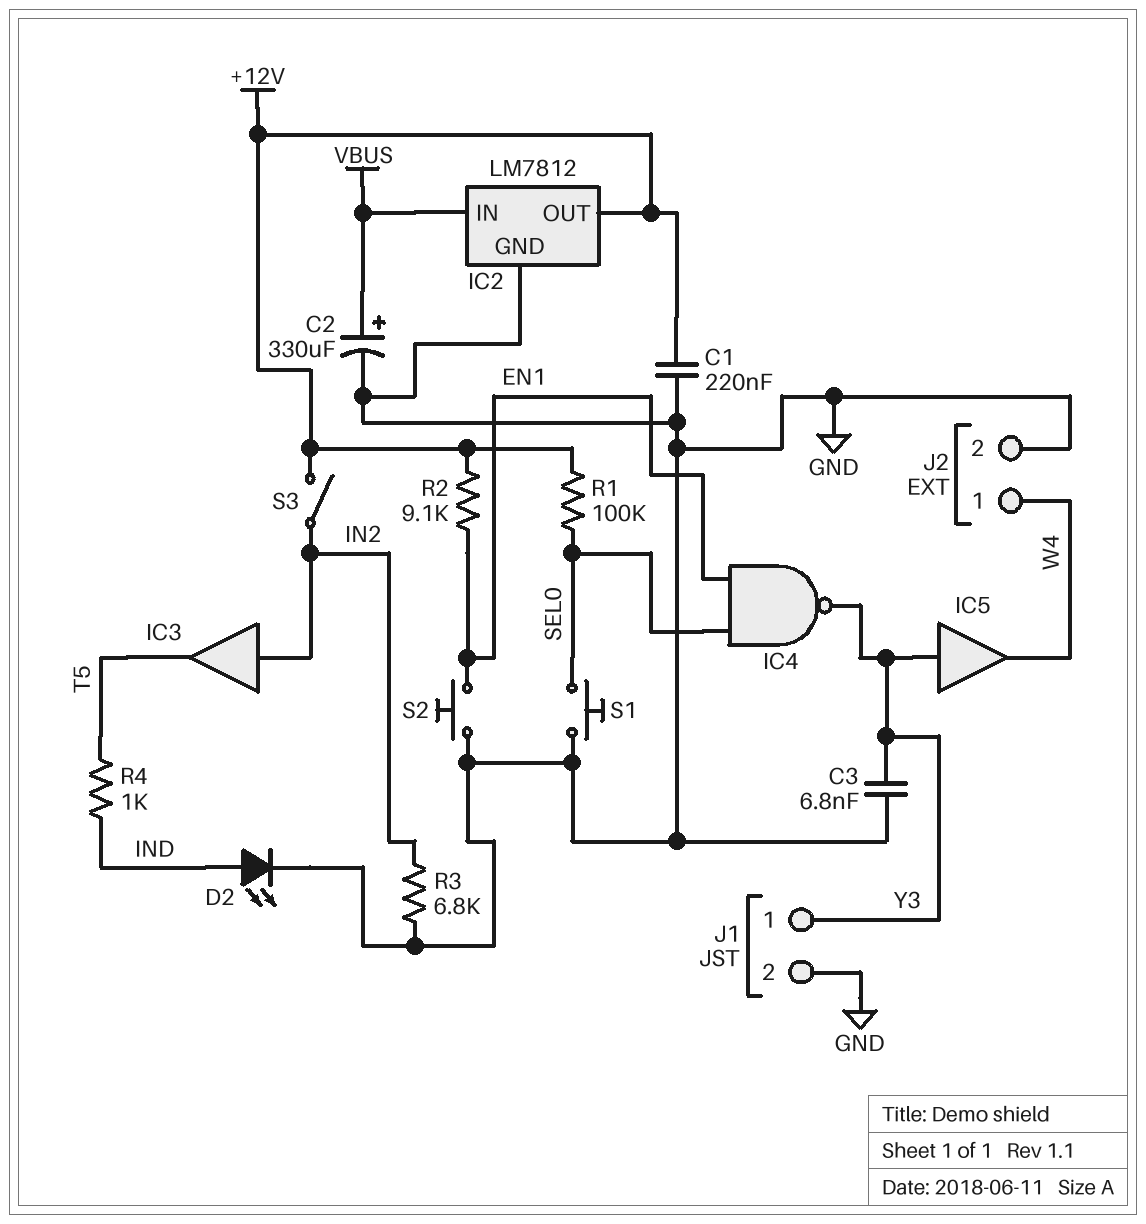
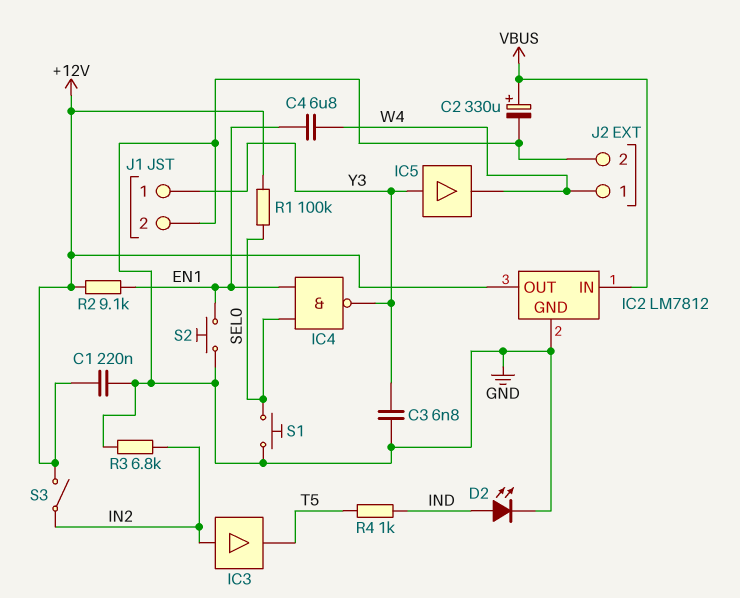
C4: none -> 6.8uF (EN1, W4)

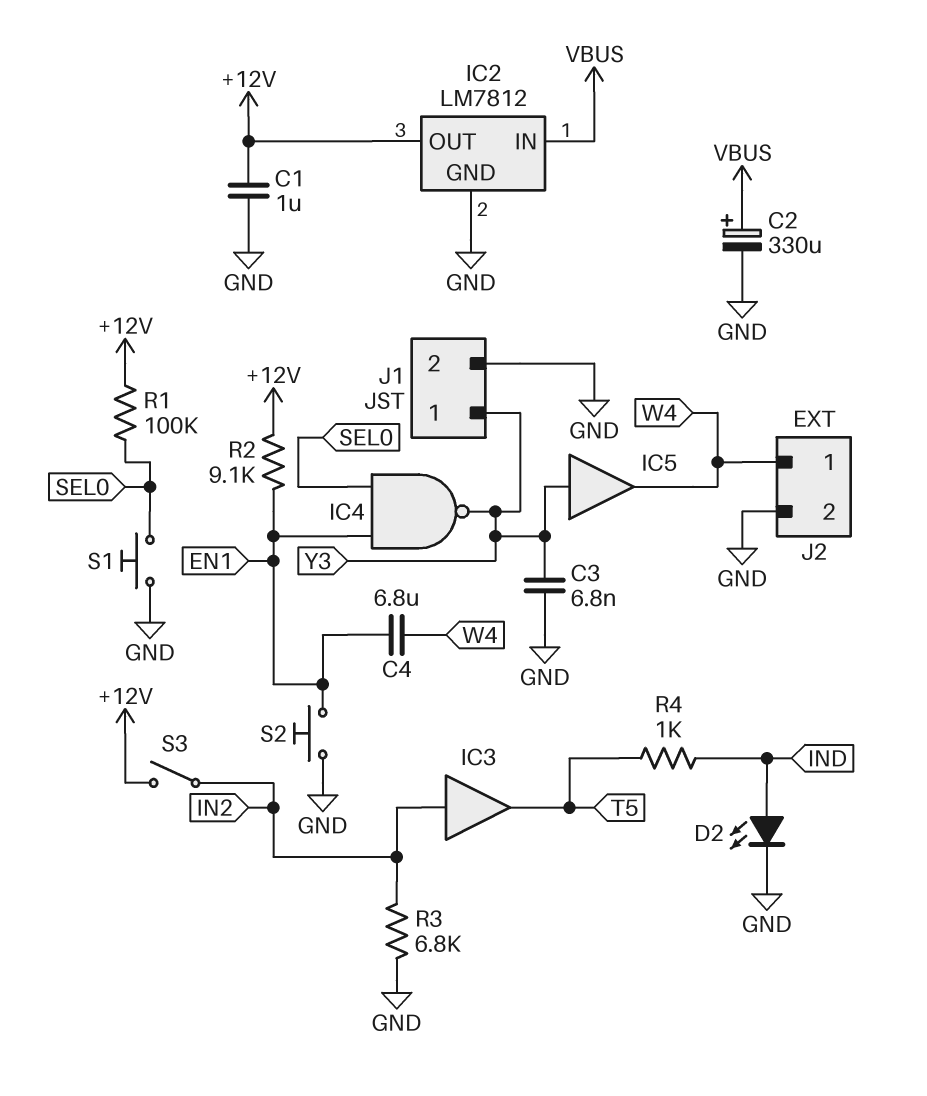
C1: 220nF (+12V, GND) -> 1uF (+12V, GND)

